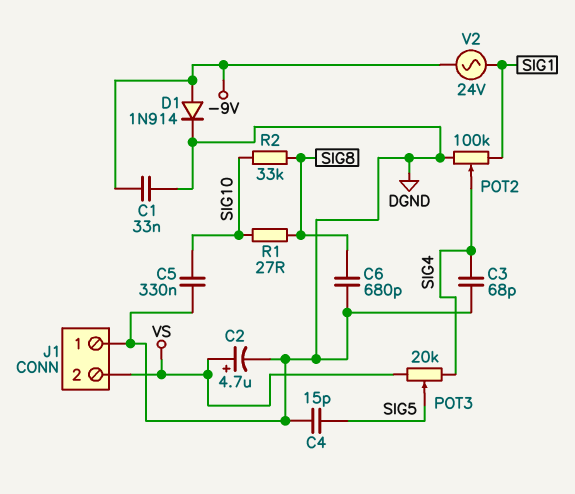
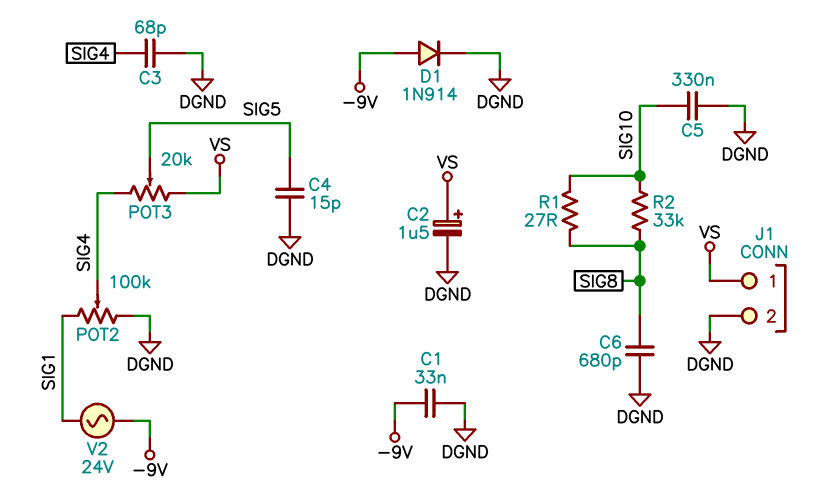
C2: 4.7uF (plus VS, minus DGND) -> 1.5uF (plus VS, minus DGND)
J1 pin 1: DGND -> VS
J1 pin 2: VS -> DGND

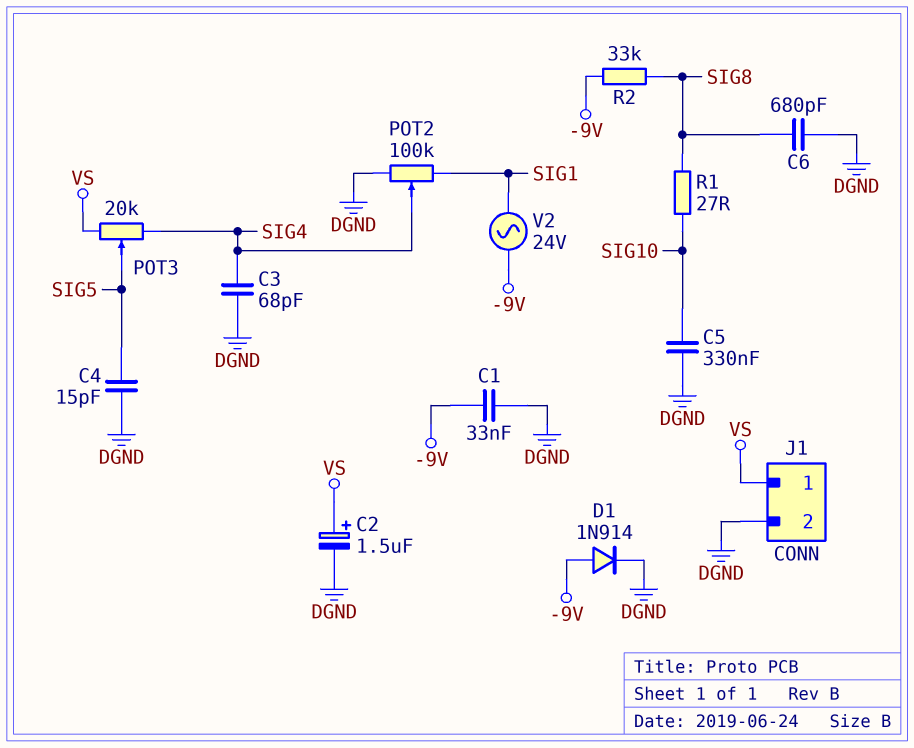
R2: 33k (SIG8, SIG10) -> 33k (-9V, SIG8)

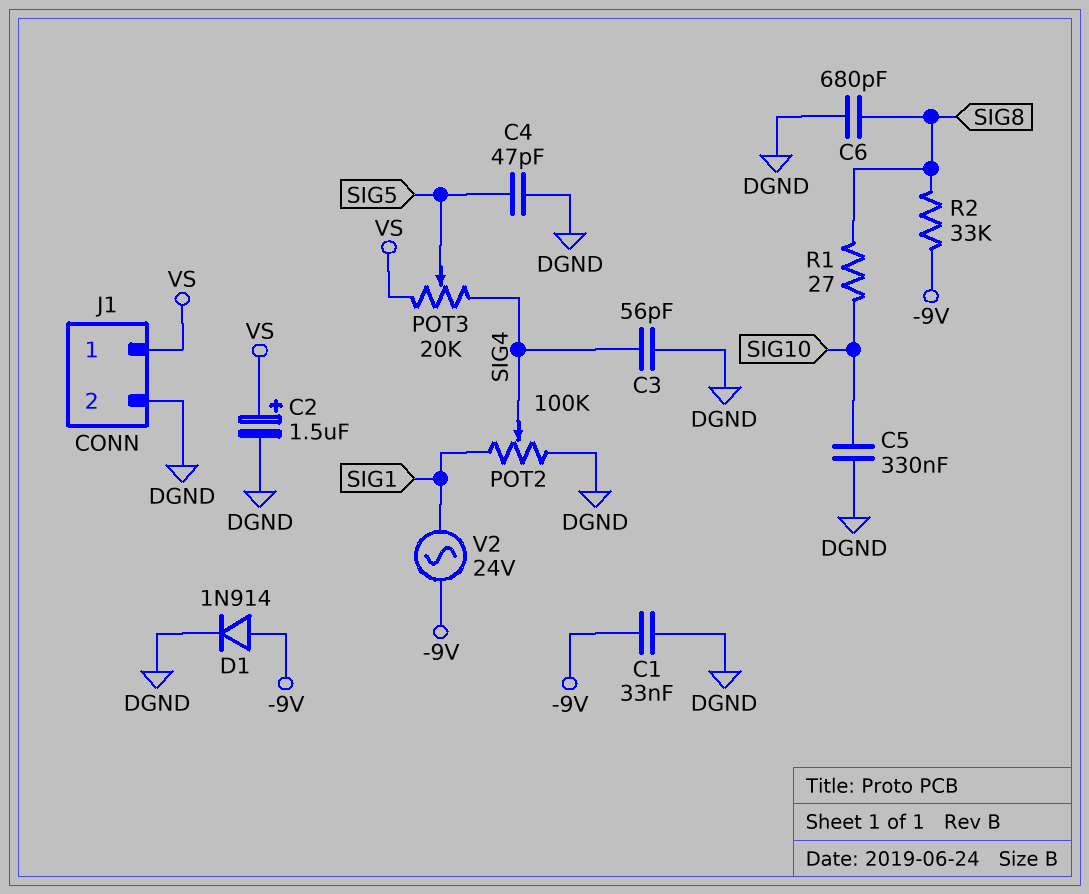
C3: 68pF (DGND, SIG4) -> 56pF (DGND, SIG4)
C4: 15pF (DGND, SIG5) -> 47pF (DGND, SIG5)

